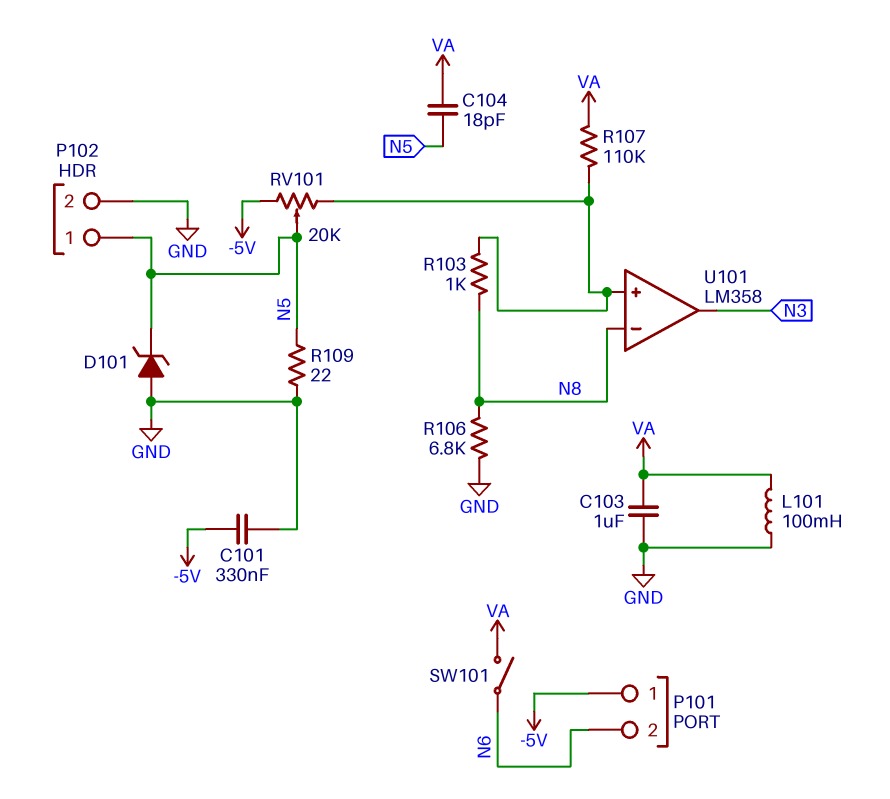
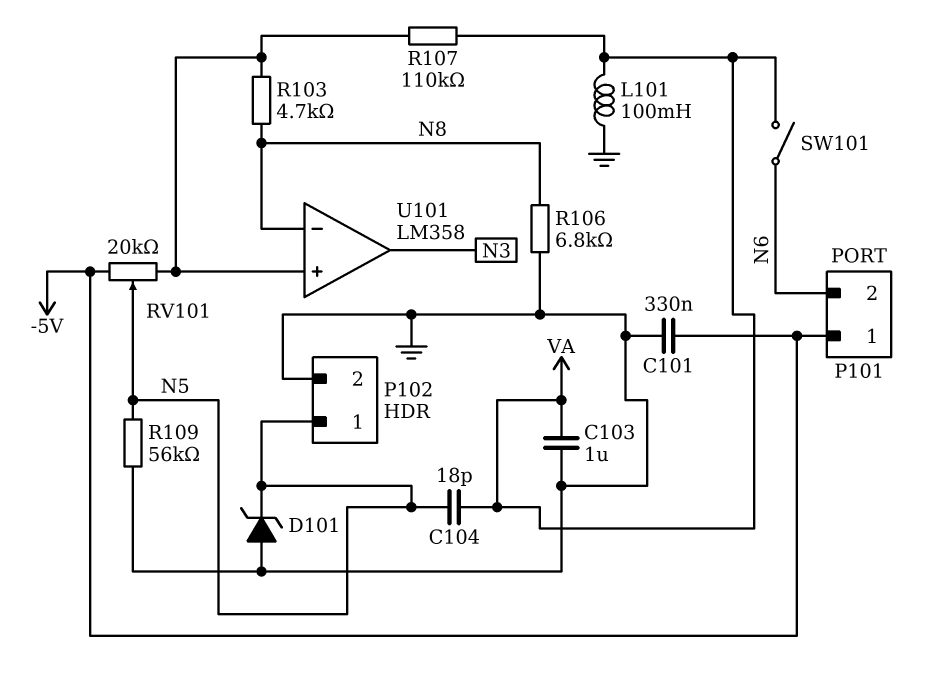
R103: 1k (N8, U101/in+) -> 4.7k (N8, U101/in+)
R109: 22 (GND, N5) -> 56k (GND, N5)

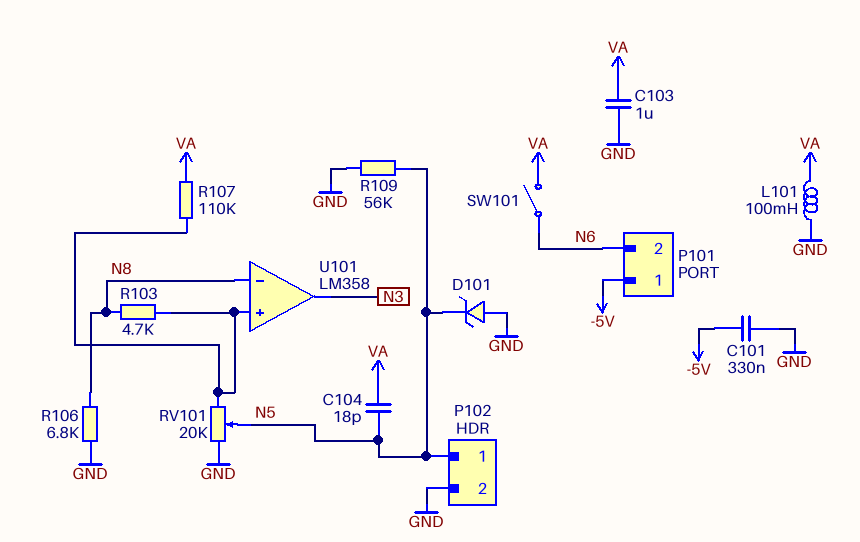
RV101: 20k (-5V, U101/in+, wiper N5) -> 20k (GND, U101/in+, wiper N5)

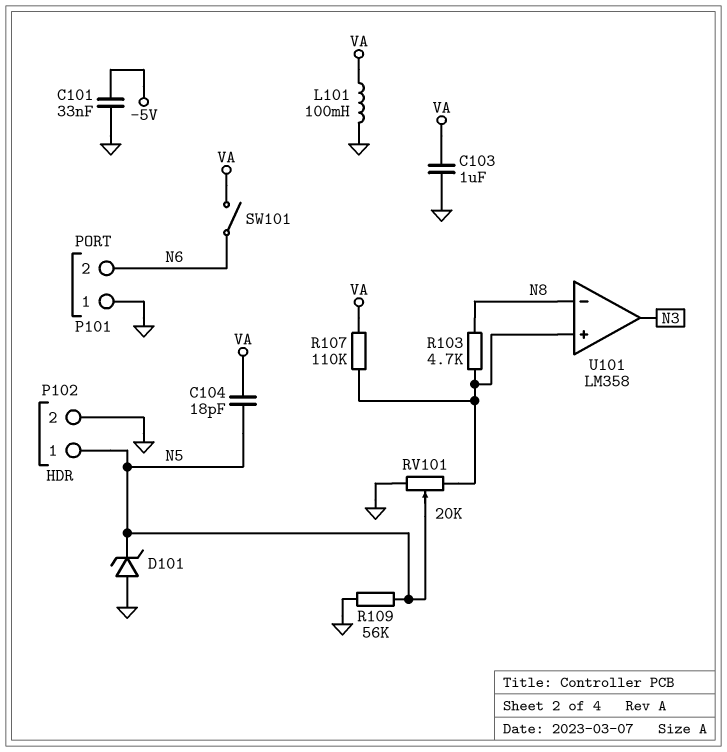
C101: 330nF (-5V, GND) -> 33nF (-5V, GND)
P101 pin 1: -5V -> GND
R106: 6.8k (GND, N8) -> none

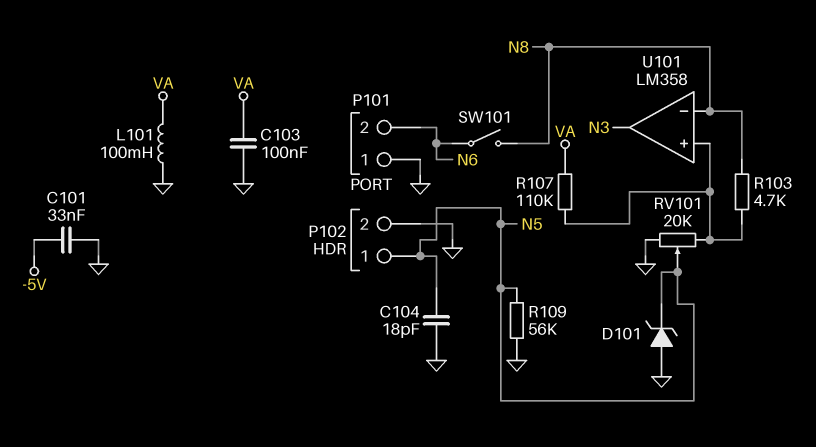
C103: 1uF (GND, VA) -> 100nF (GND, VA)
C104: 18pF (N5, VA) -> 18pF (GND, N5)
SW101: switch (N6, VA) -> switch (N6, N8)

